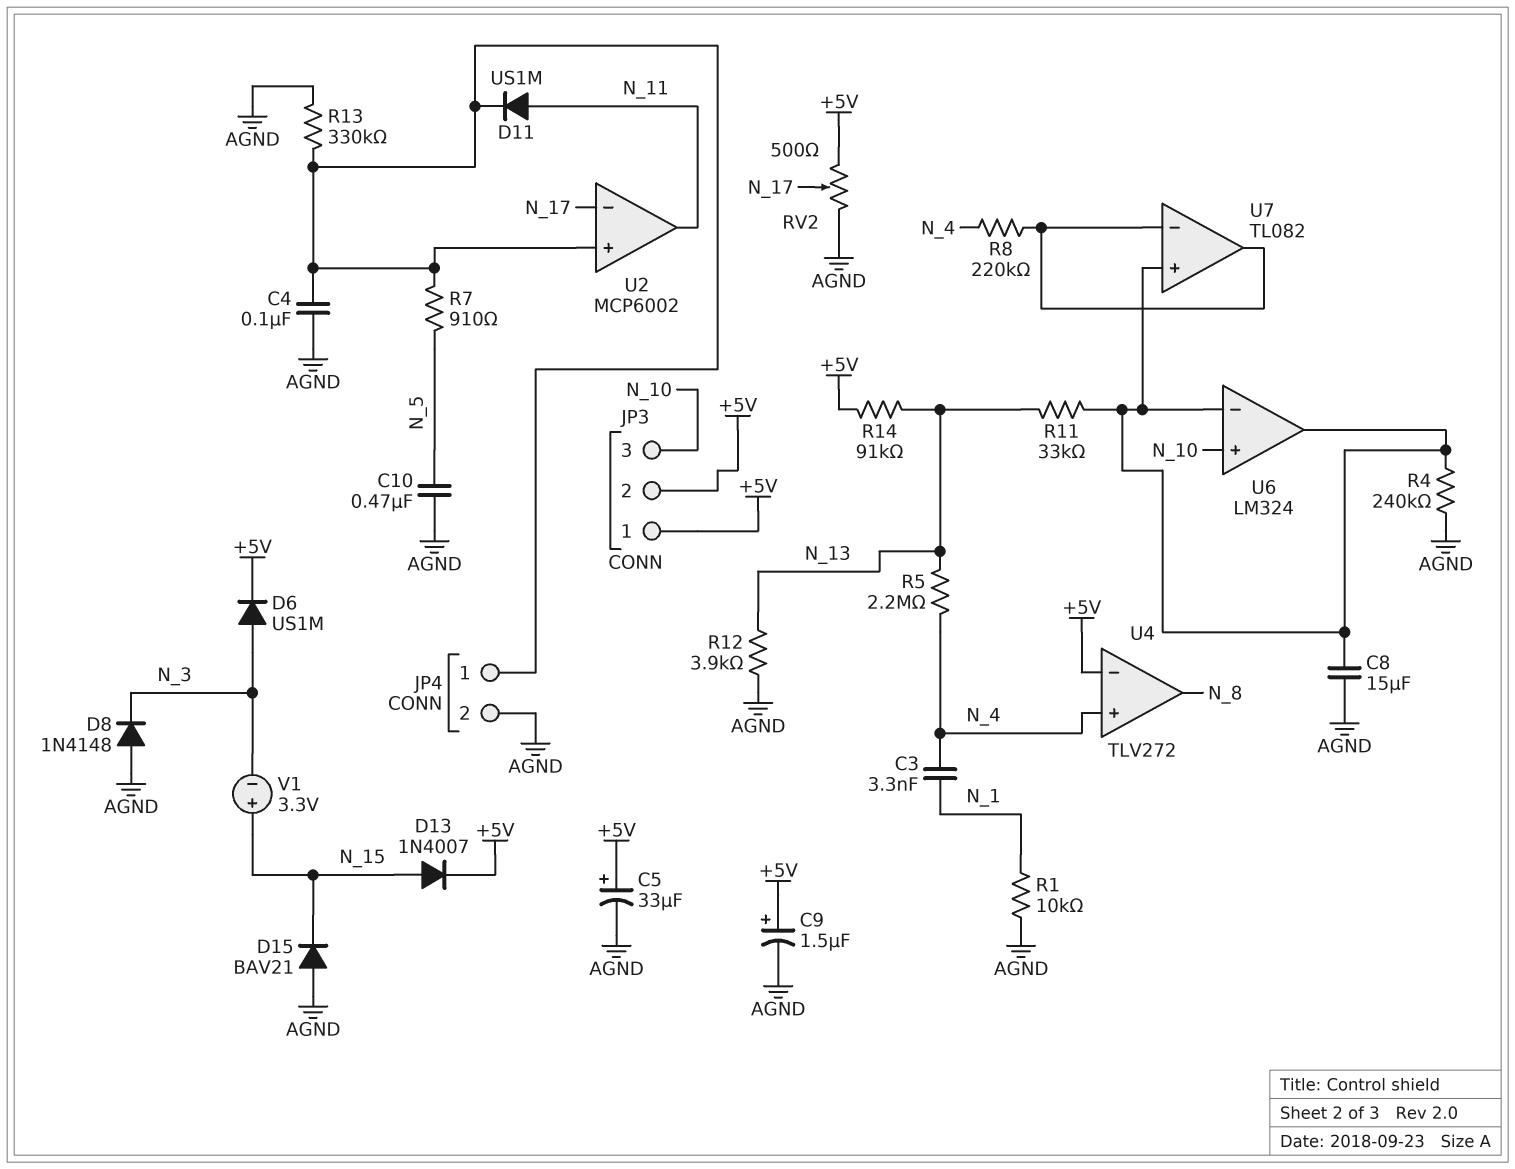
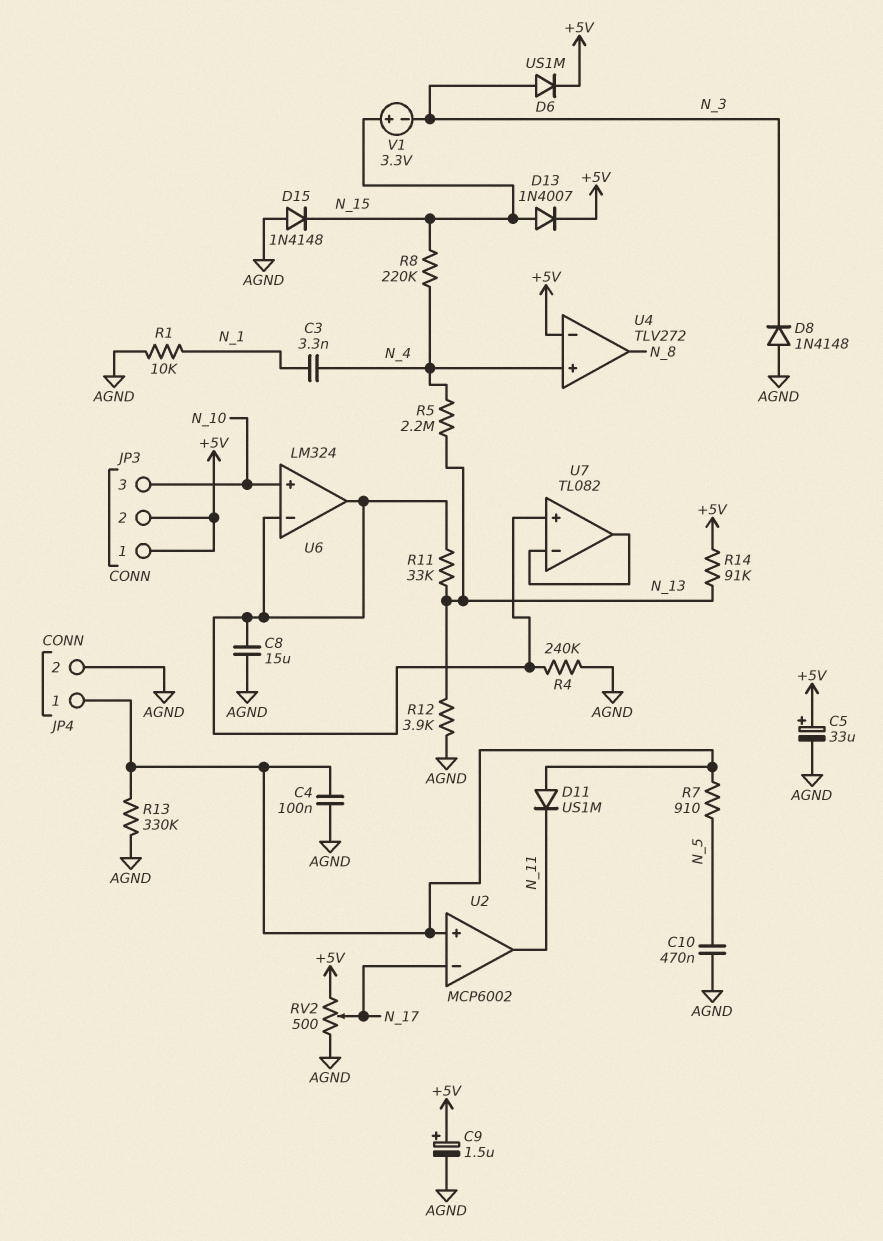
D11: diode US1M (A N_11, K JP4/1) -> diode US1M (A JP4/1, K N_11)
D15: diode BAV21 (A AGND, K N_15) -> diode 1N4148 (A AGND, K N_15)
R8: 220k (N_4, U7/in-) -> 220k (N_4, N_15)

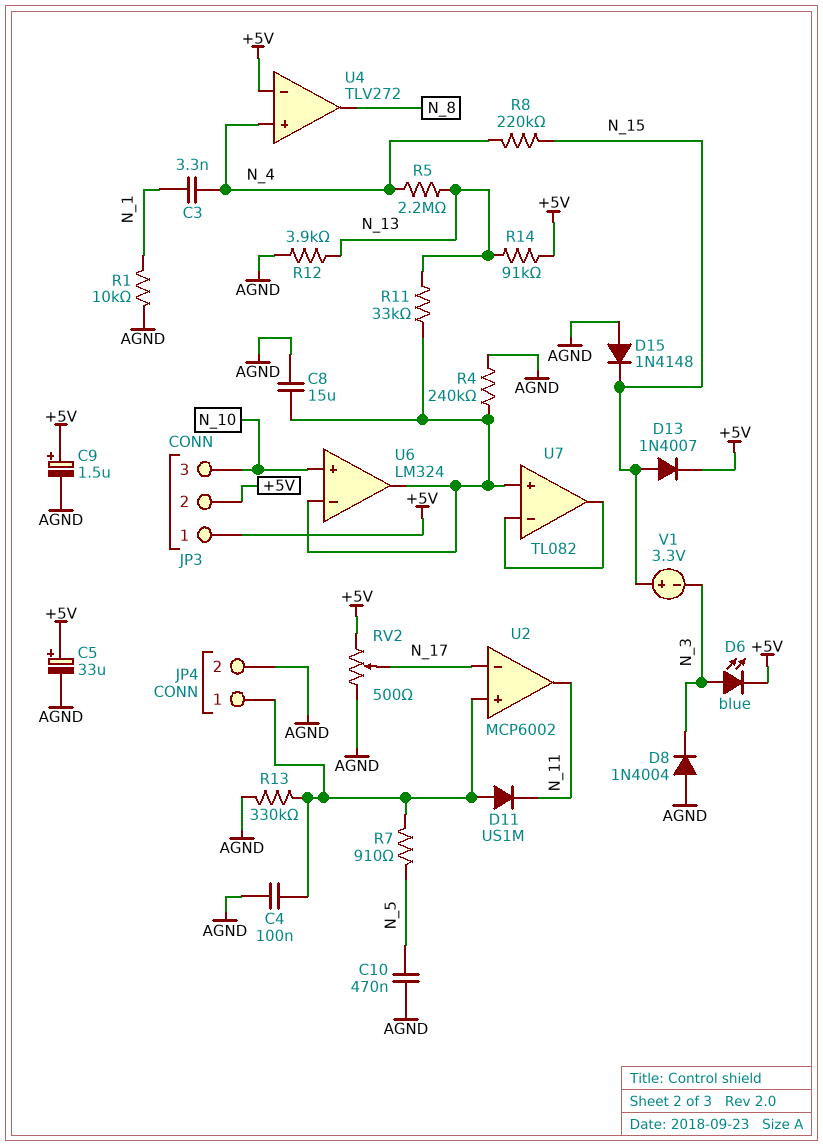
D6: diode US1M (A N_3, K +5V) -> LED blue (A N_3, K +5V)
D8: diode 1N4148 (A AGND, K N_3) -> diode 1N4004 (A AGND, K N_3)

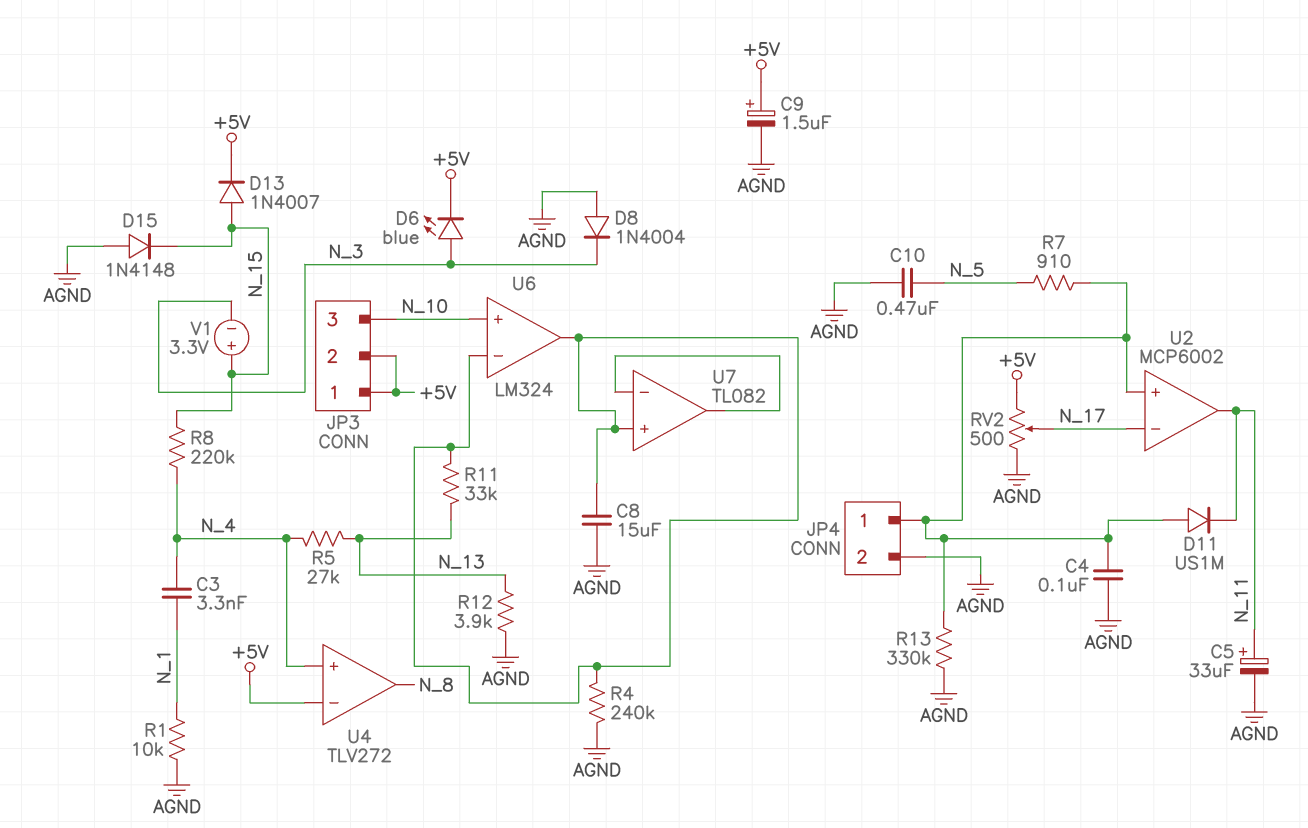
C5: 33uF (plus +5V, minus AGND) -> 33uF (plus N_11, minus AGND)
R5: 2.2M (N_4, N_13) -> 27k (N_4, N_13)
R14: 91k (+5V, N_13) -> none

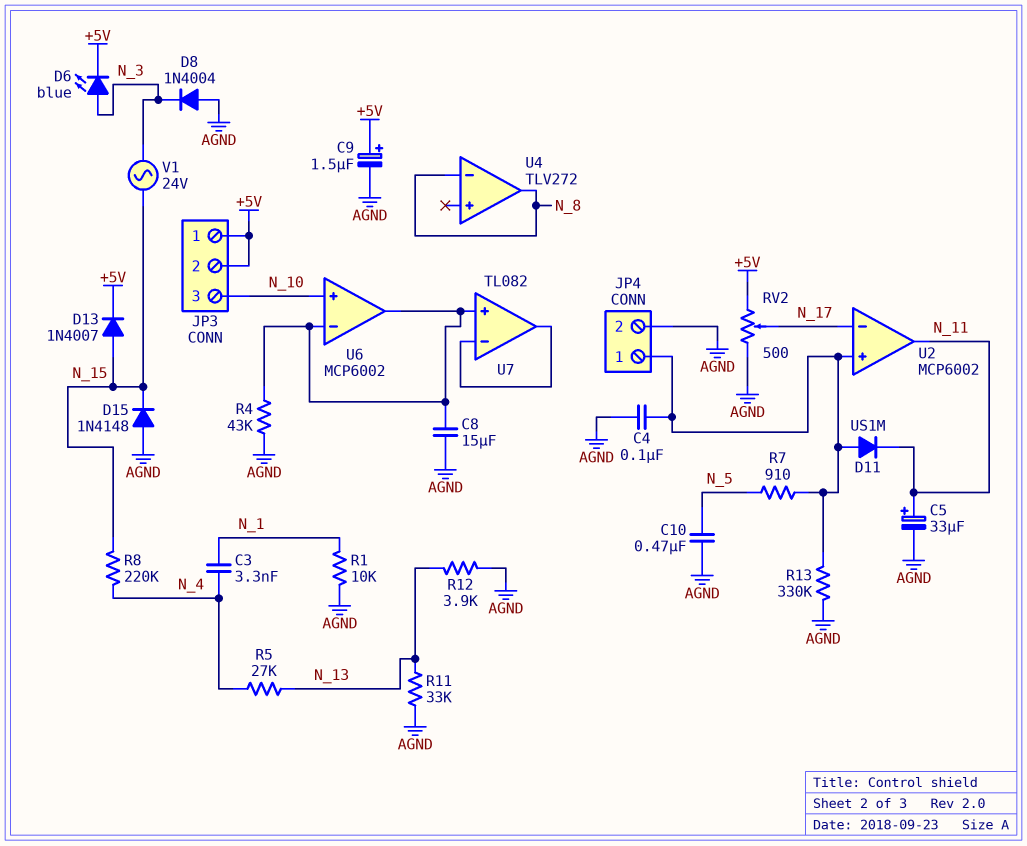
R4: 240k (AGND, U6/in-) -> 43k (AGND, U6/in-)
R11: 33k (N_13, U6/in-) -> 33k (AGND, N_13)
U4 pin in+: N_4 -> none
U4 pin in-: +5V -> N_8
U6: LM324 -> MCP6002
V1: 3.3V (plus N_15, minus N_3) -> AC 24V (N_3, N_15)

